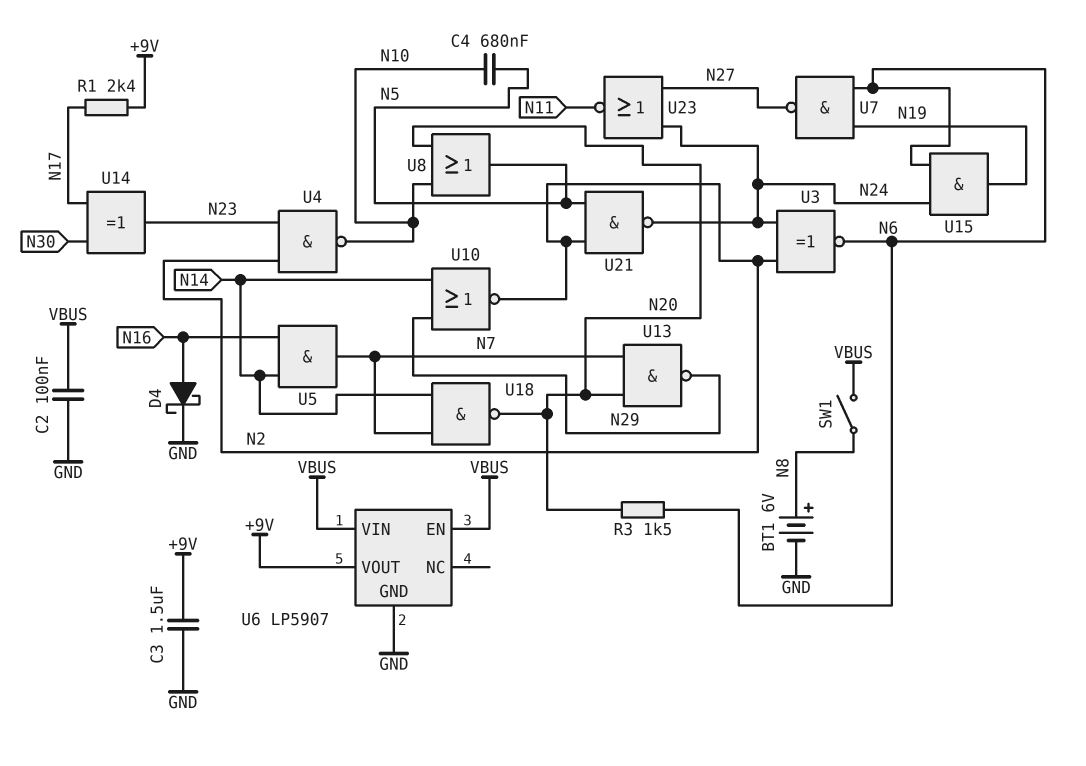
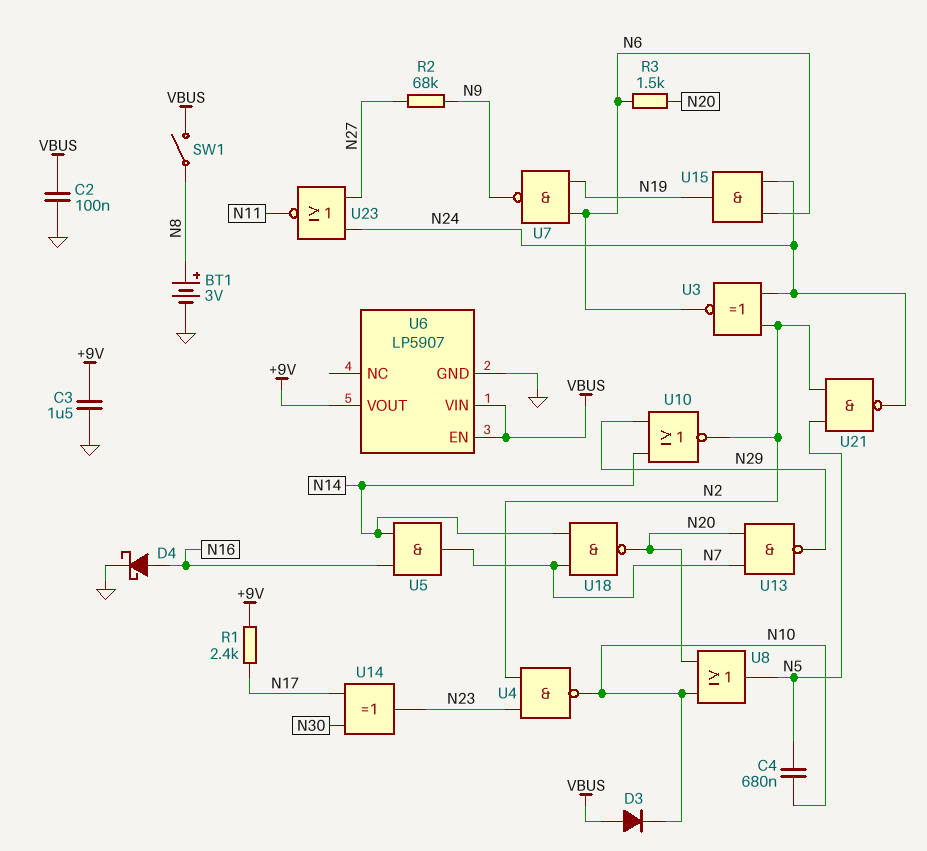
BT1: 6V (plus N8, minus GND) -> 3V (plus N8, minus GND)
D3: none -> diode (A VBUS, K N10)
R2: none -> 68k (N9, N27)
U7: NAND (in N6, in N19, out N27) -> NAND (in N6, in N19, out N9)

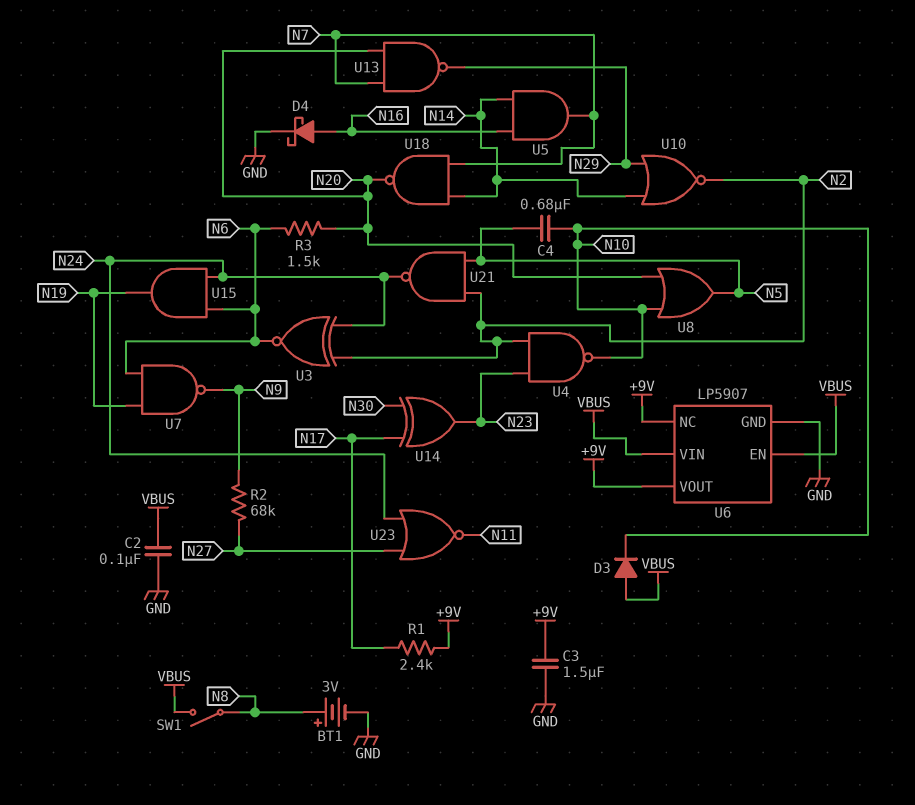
U6 pin NC: none -> +9V

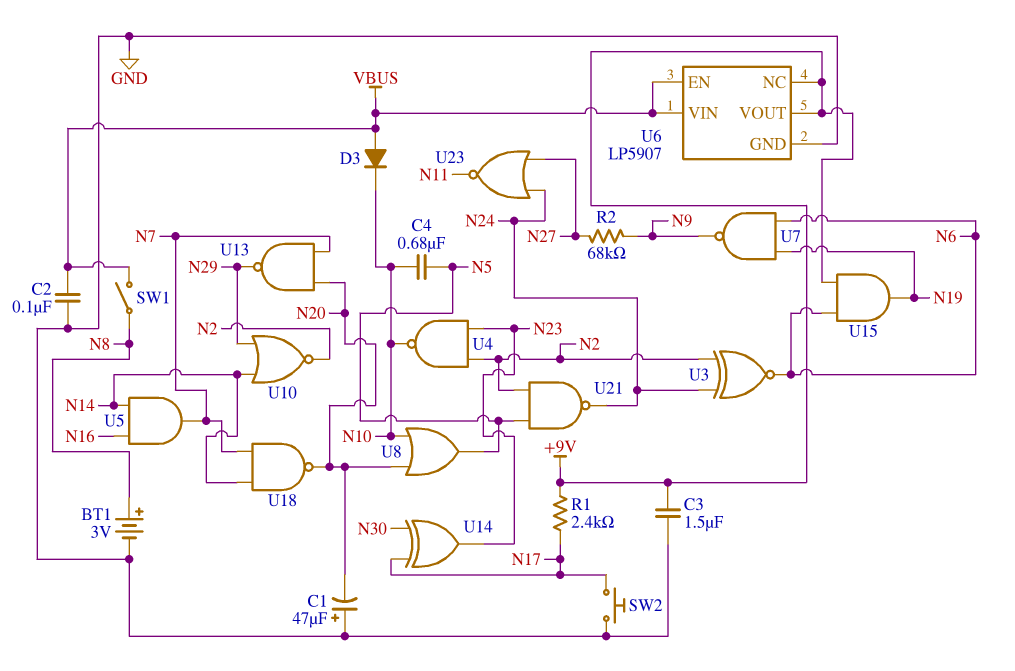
C1: none -> 47uF (plus GND, minus N20)
D4: schottky (A N16, K GND) -> none
R3: 1.5k (N6, N20) -> none
SW2: none -> button (GND, N17)
U15: AND (in N6, in N24, out N19) -> AND (in +9V, in N6, out N19)

